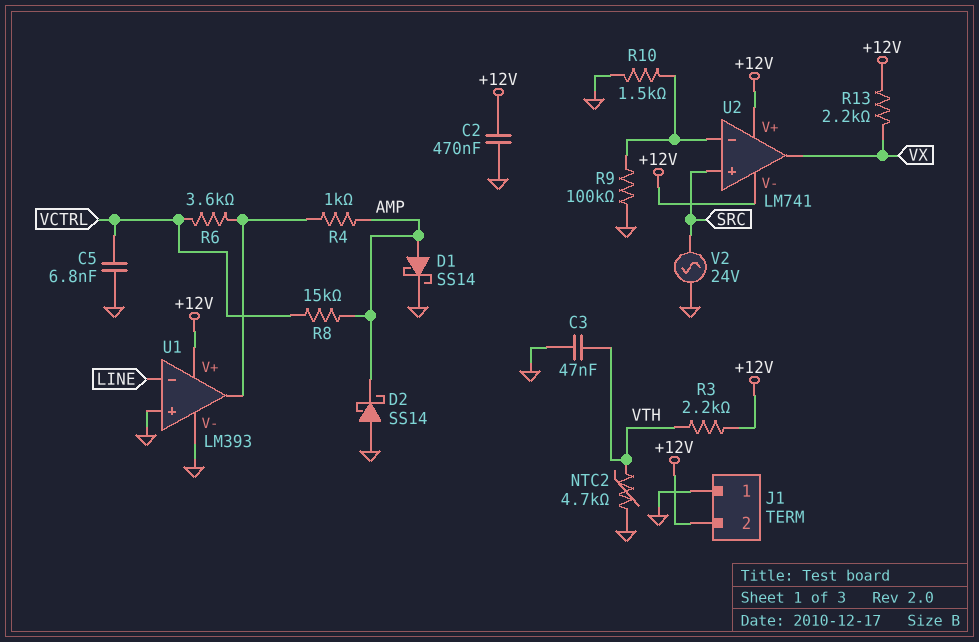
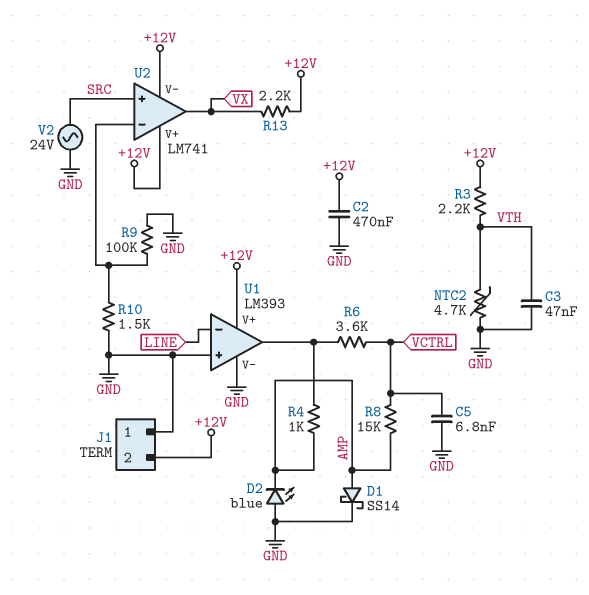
D2: schottky SS14 (A GND, K AMP) -> LED blue (A GND, K AMP)

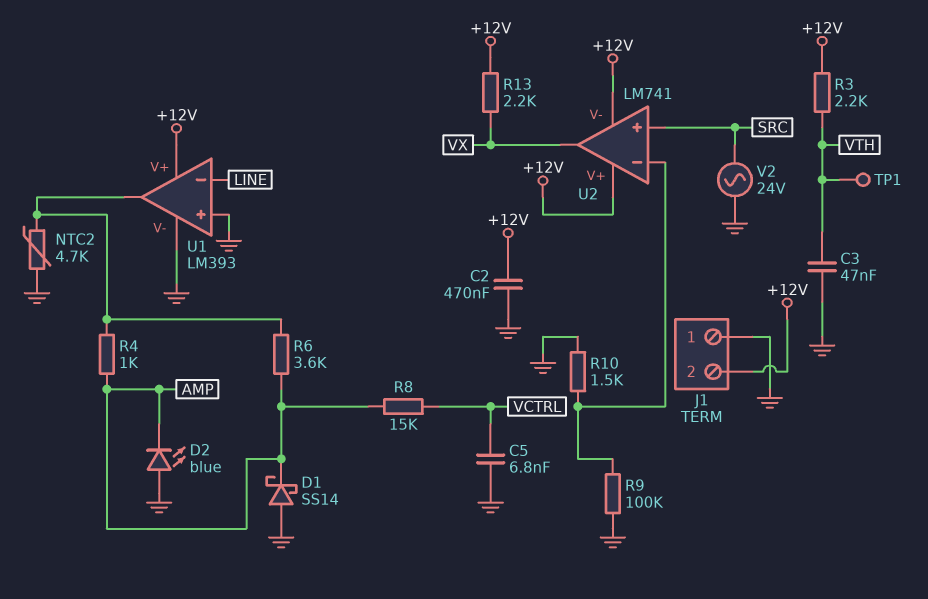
D1: schottky SS14 (A AMP, K GND) -> schottky SS14 (A GND, K AMP)
NTC2: 4.7k (GND, VTH) -> 4.7k (GND, U1/out)
R6: 3.6k (U1/out, VCTRL) -> 3.6k (AMP, U1/out)
TP1: none -> test point (VTH)

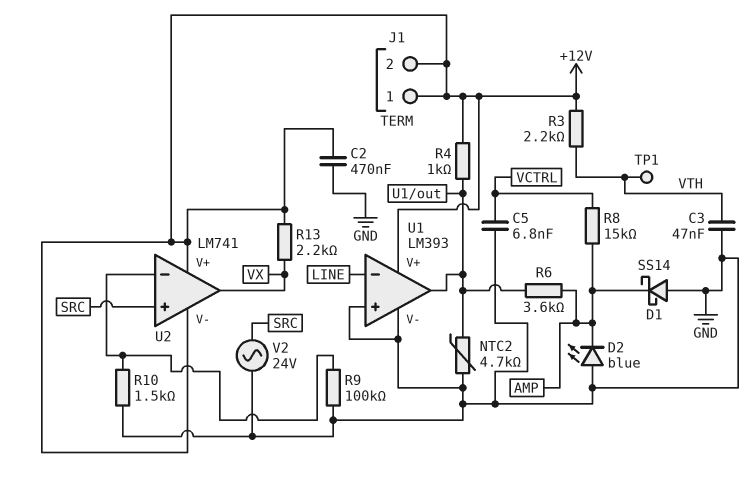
J1 pin 1: GND -> +12V
R4: 1k (AMP, U1/out) -> 1k (+12V, U1/out)

